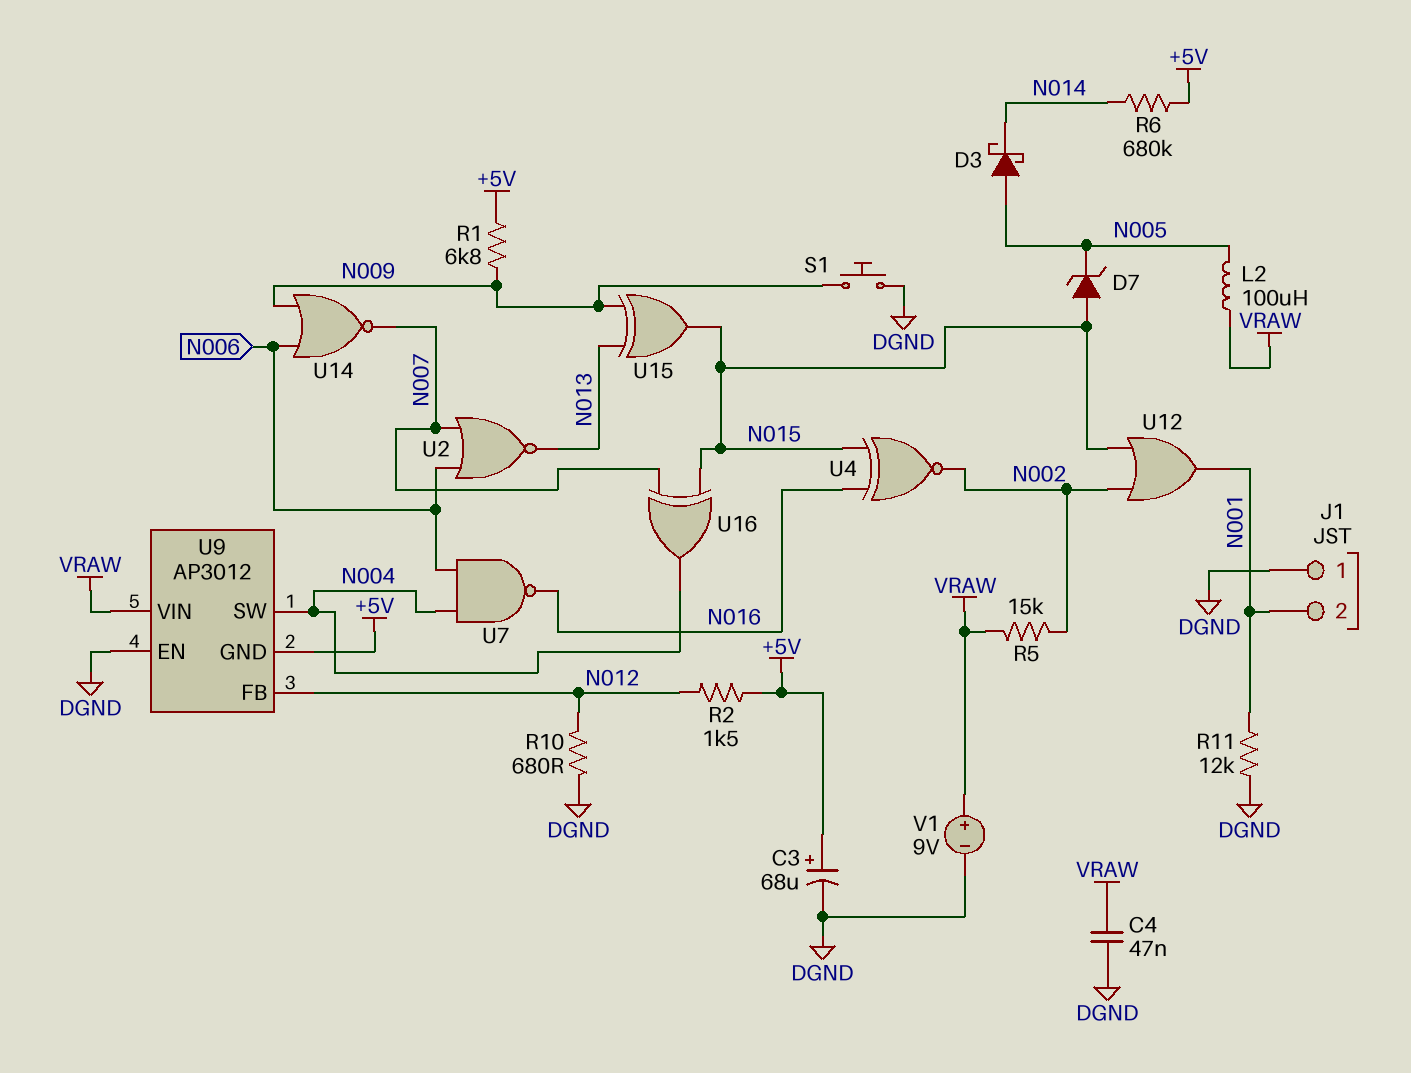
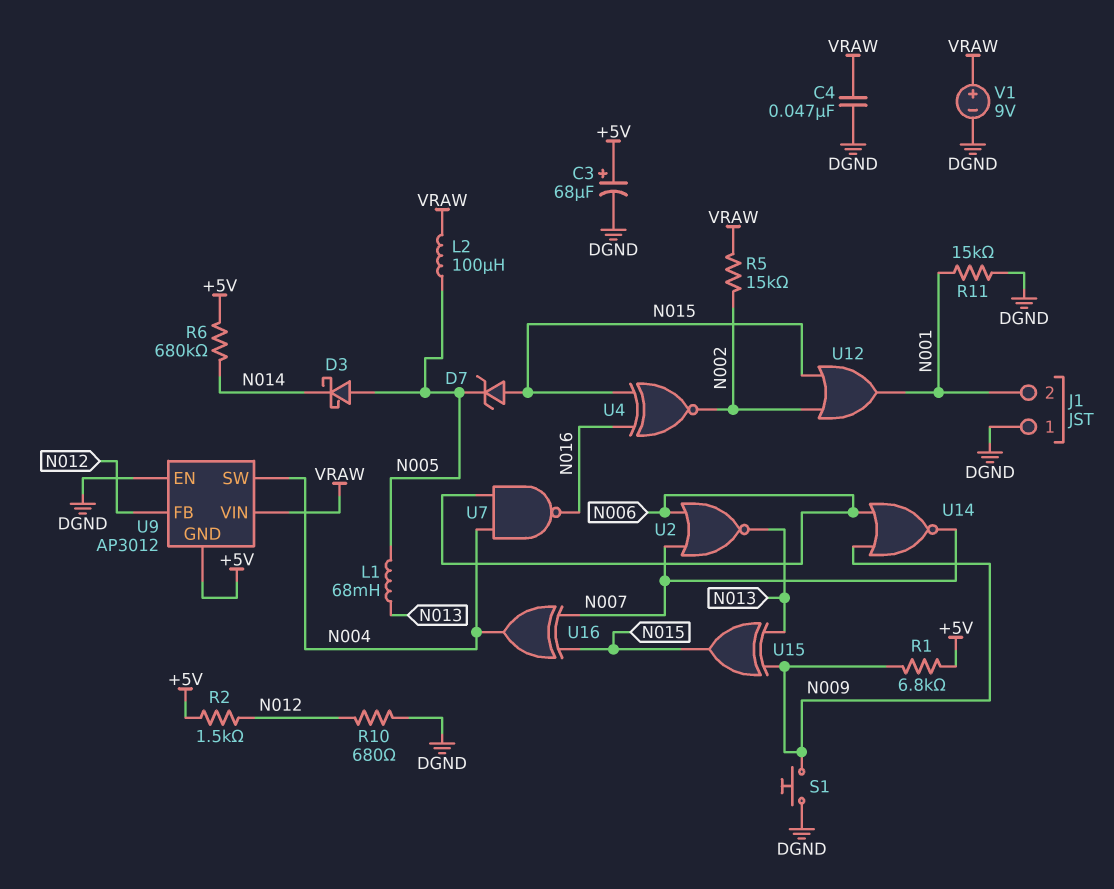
L1: none -> 68mH (N005, N013)
R11: 12k (DGND, N001) -> 15k (DGND, N001)

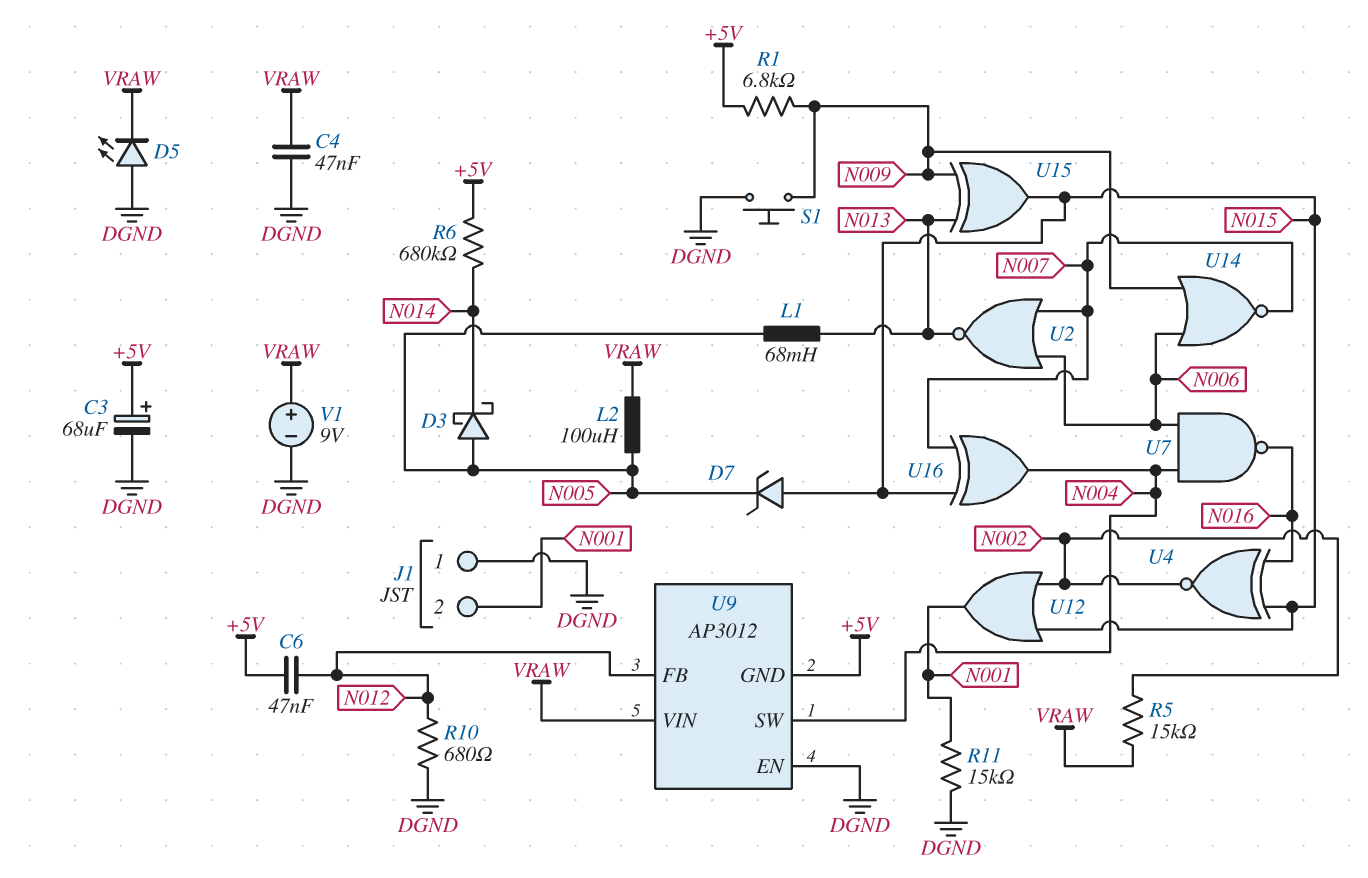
C6: none -> 47nF (+5V, N012)
D5: none -> LED (A DGND, K VRAW)
R2: 1.5k (+5V, N012) -> none

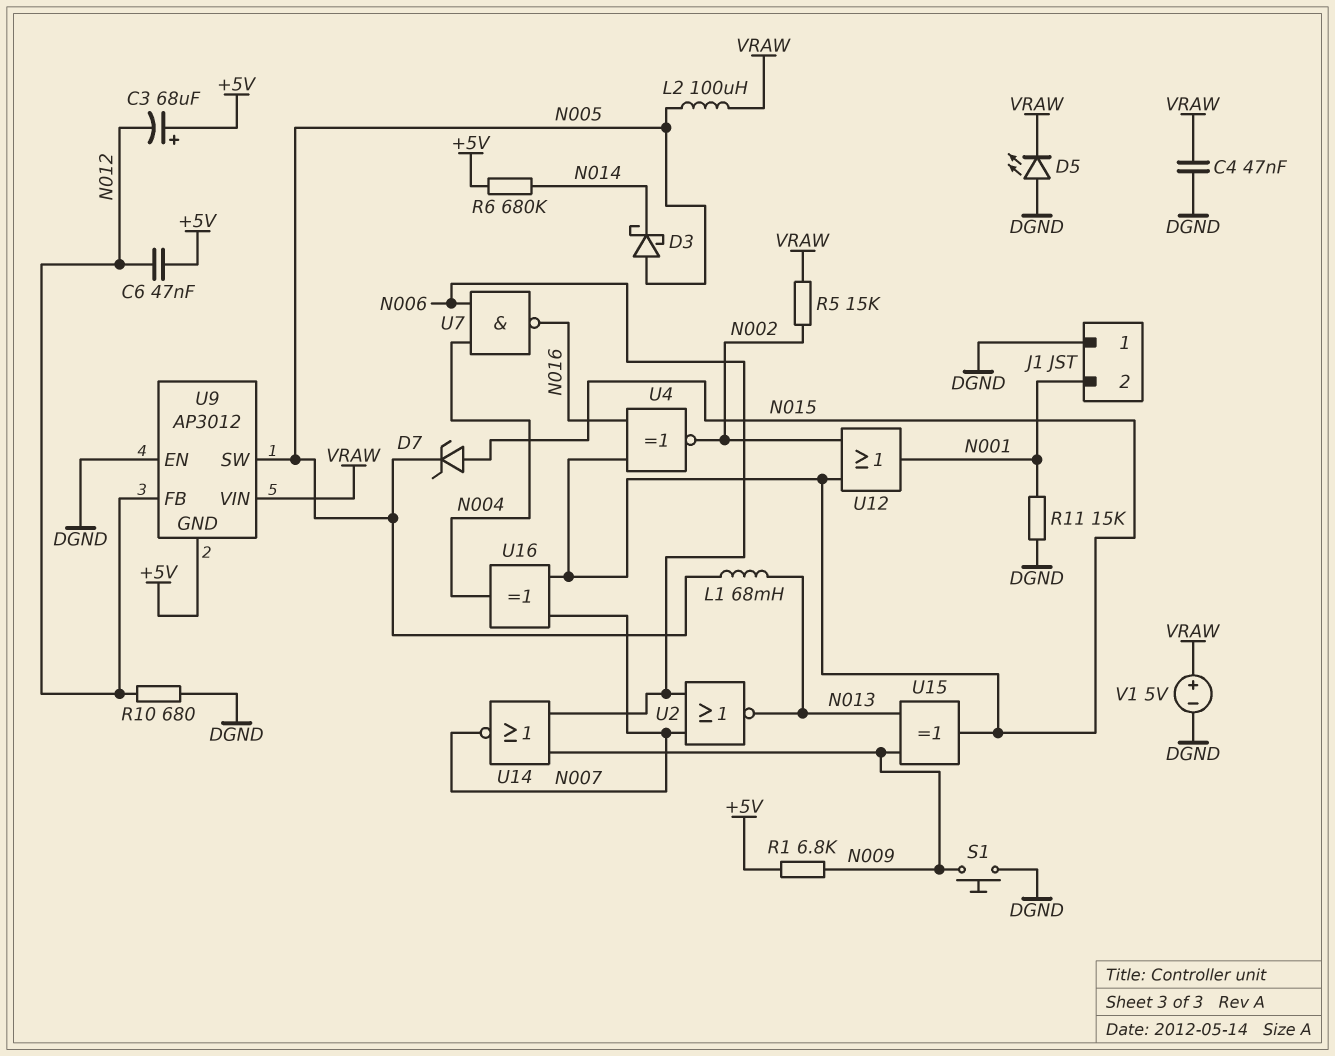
C3: 68uF (plus +5V, minus DGND) -> 68uF (plus +5V, minus N012)
U9 pin SW: N004 -> N005
V1: 9V (plus VRAW, minus DGND) -> 5V (plus VRAW, minus DGND)

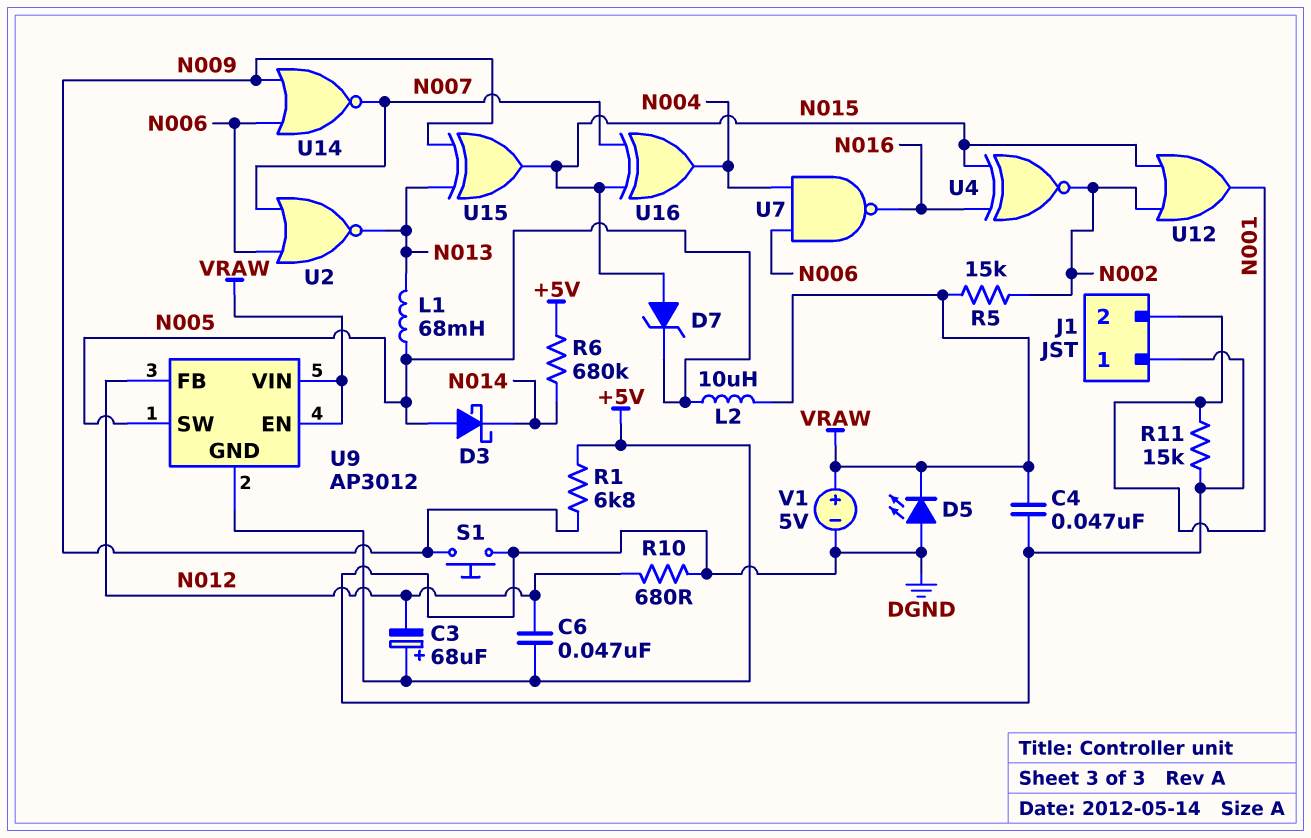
L2: 100uH (N005, VRAW) -> 10uH (N005, VRAW)
U9 pin EN: DGND -> VRAW

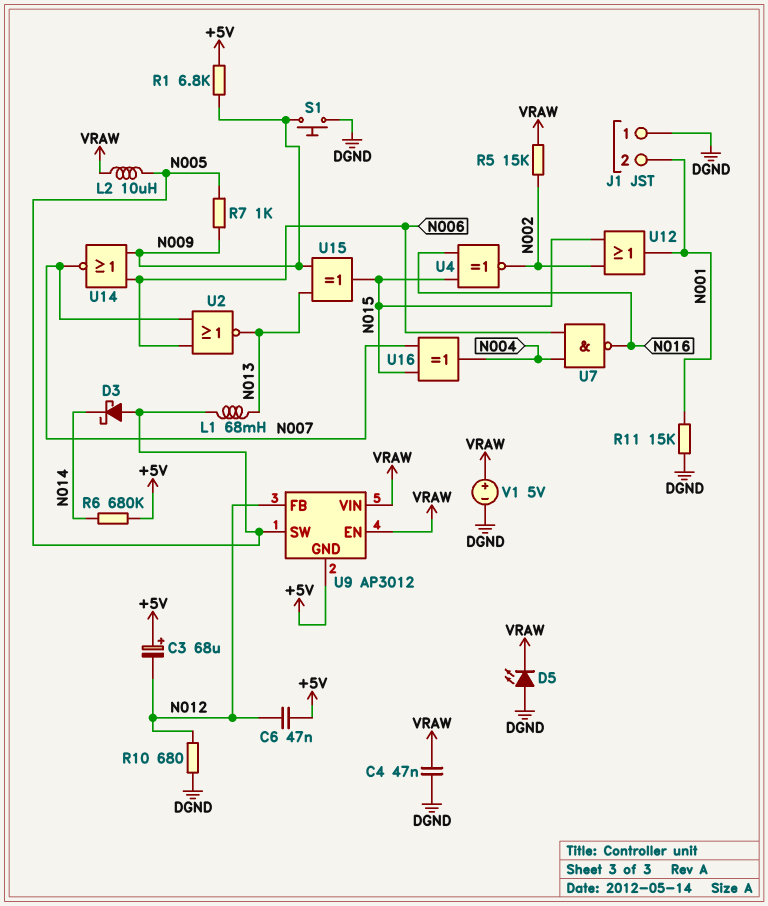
D7: zener (A N015, K N005) -> none
R7: none -> 1k (N005, N009)

